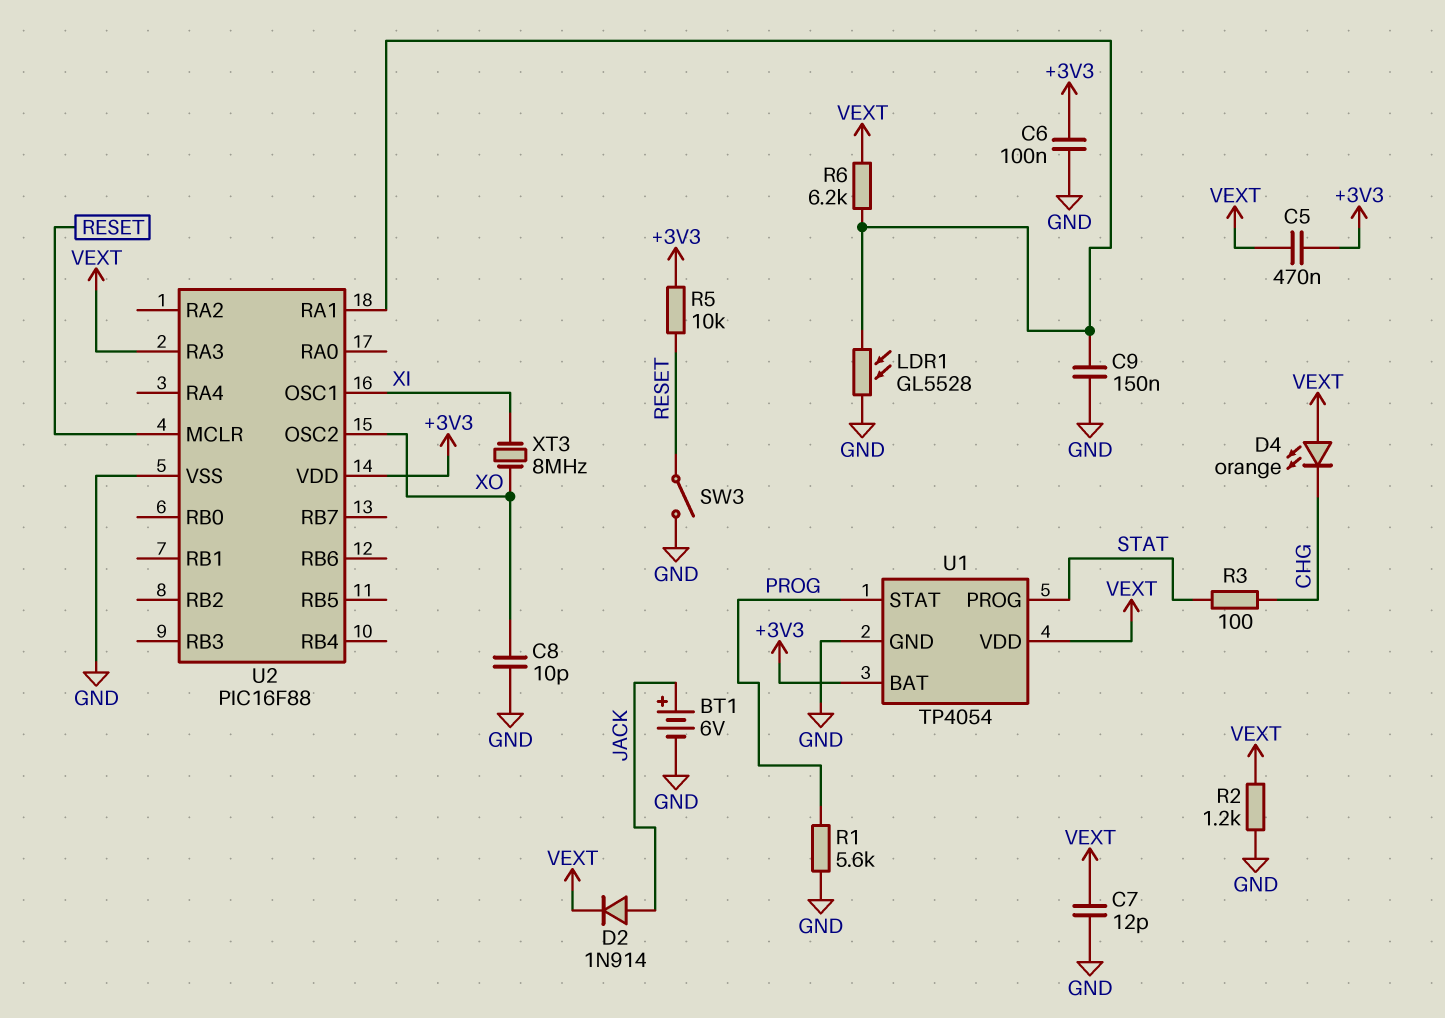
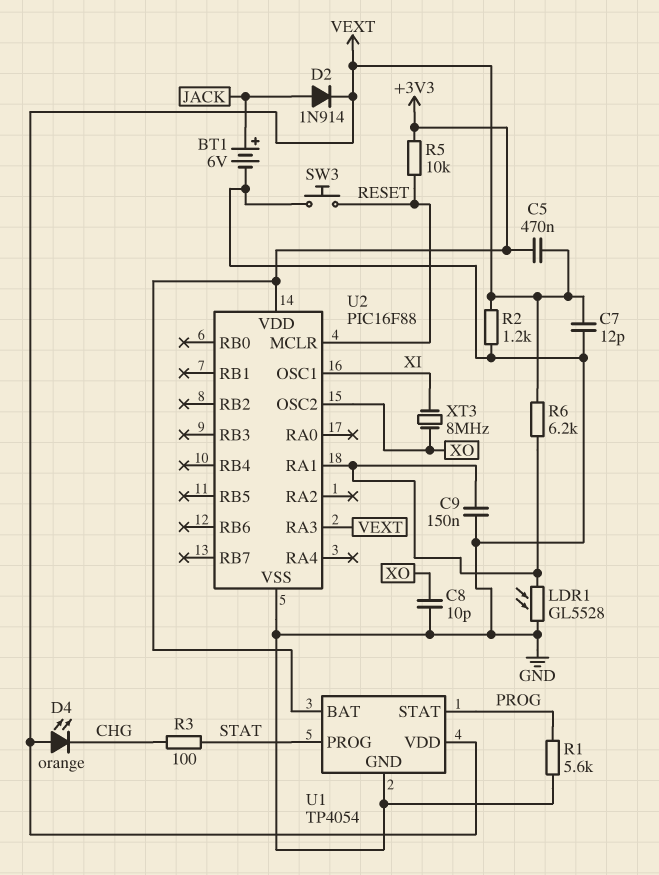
C6: 100nF (+3V3, GND) -> none
SW3: switch (GND, RESET) -> button (GND, RESET)

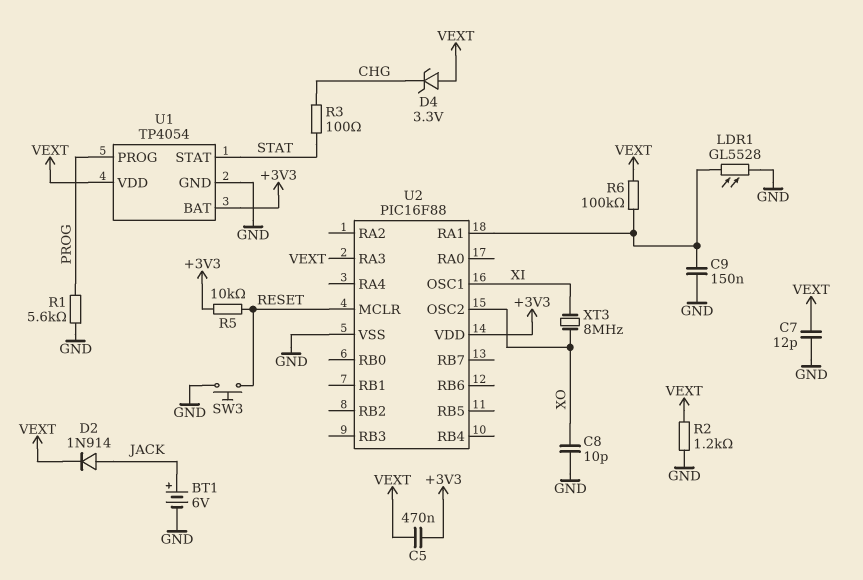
D4: LED orange (A VEXT, K CHG) -> zener 3.3V (A VEXT, K CHG)
R6: 6.2k (U2/RA1, VEXT) -> 100k (U2/RA1, VEXT)
U1 pin PROG: STAT -> PROG
U1 pin STAT: PROG -> STAT

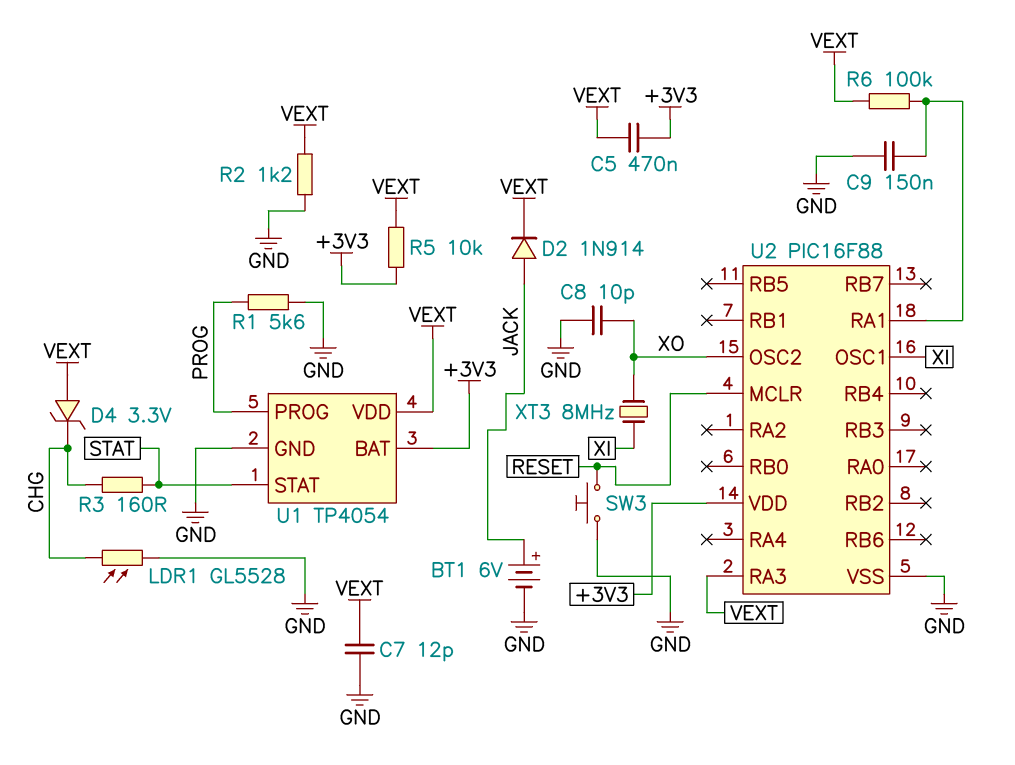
LDR1: GL5528 (GND, U2/RA1) -> GL5528 (CHG, GND)
R3: 100 (CHG, STAT) -> 160 (CHG, STAT)
R5: 10k (+3V3, RESET) -> 10k (+3V3, VEXT)

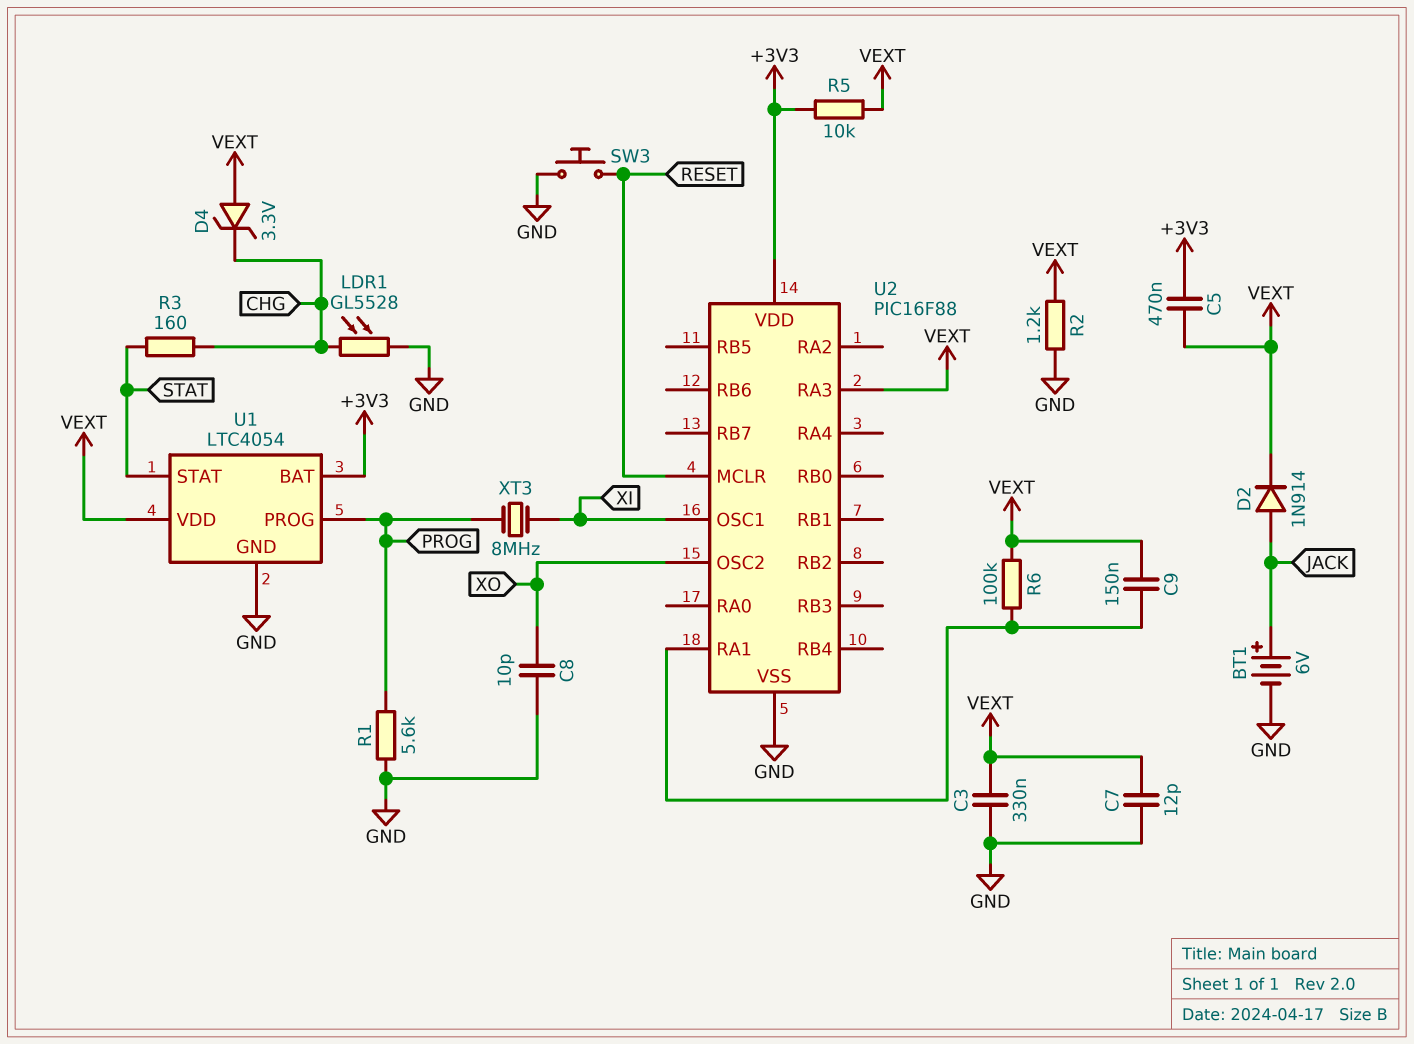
C3: none -> 330nF (GND, VEXT)
C9: 150nF (GND, U2/RA1) -> 150nF (U2/RA1, VEXT)
U1: TP4054 -> LTC4054
XT3: 8MHz (XI, XO) -> 8MHz (PROG, XI)

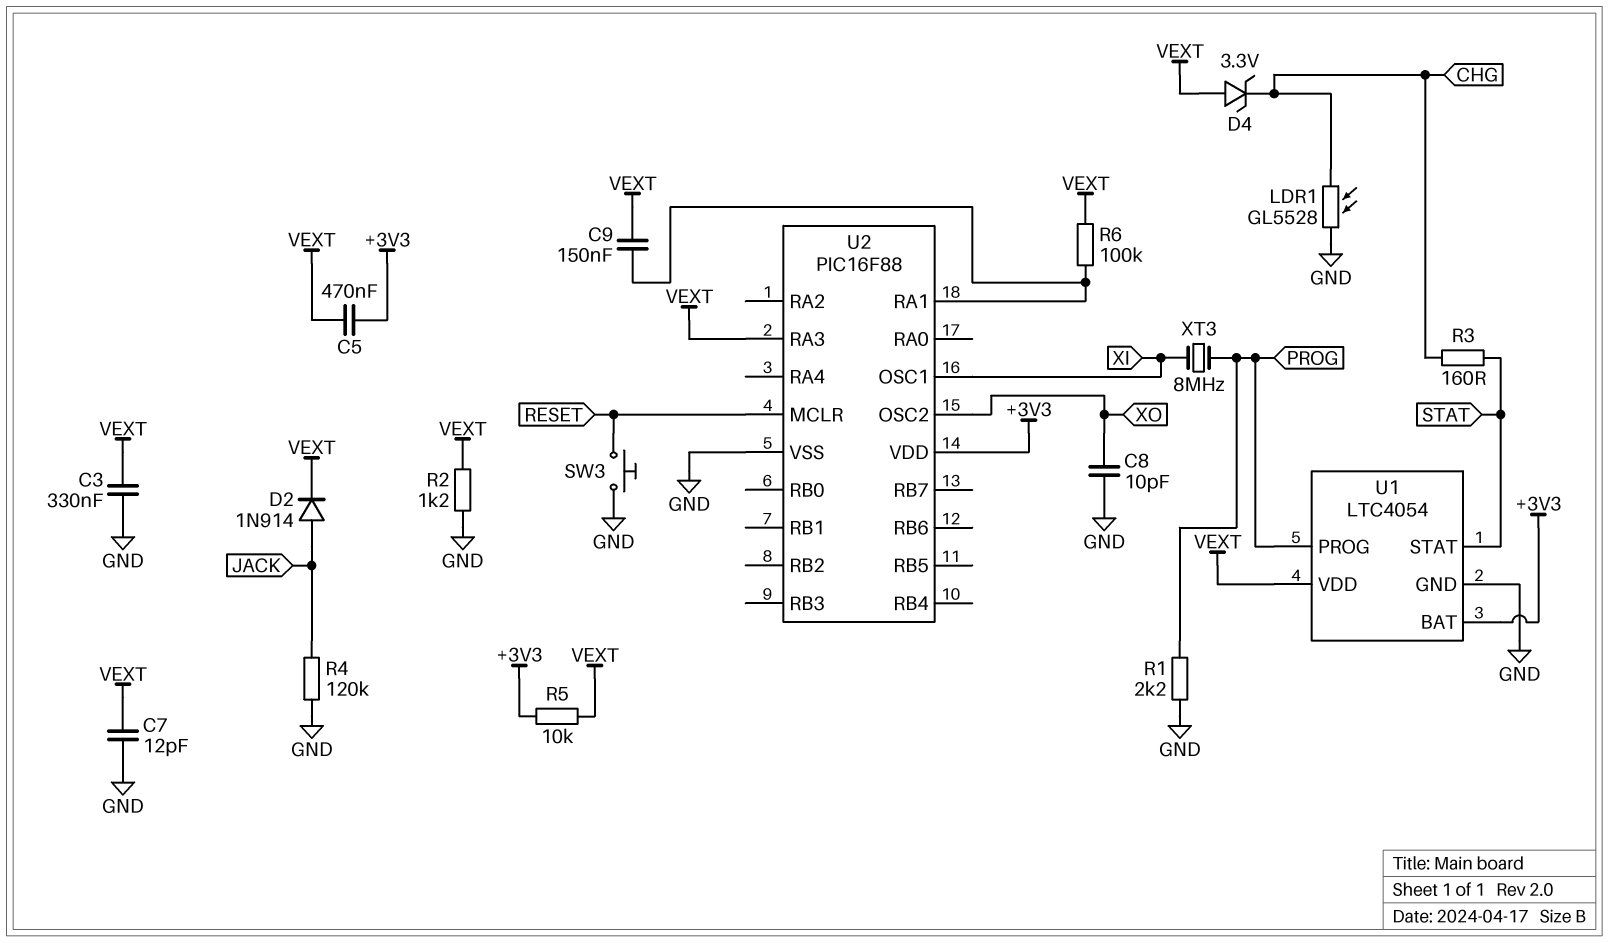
BT1: 6V (plus JACK, minus GND) -> none
R1: 5.6k (GND, PROG) -> 2.2k (GND, PROG)
R4: none -> 120k (GND, JACK)

